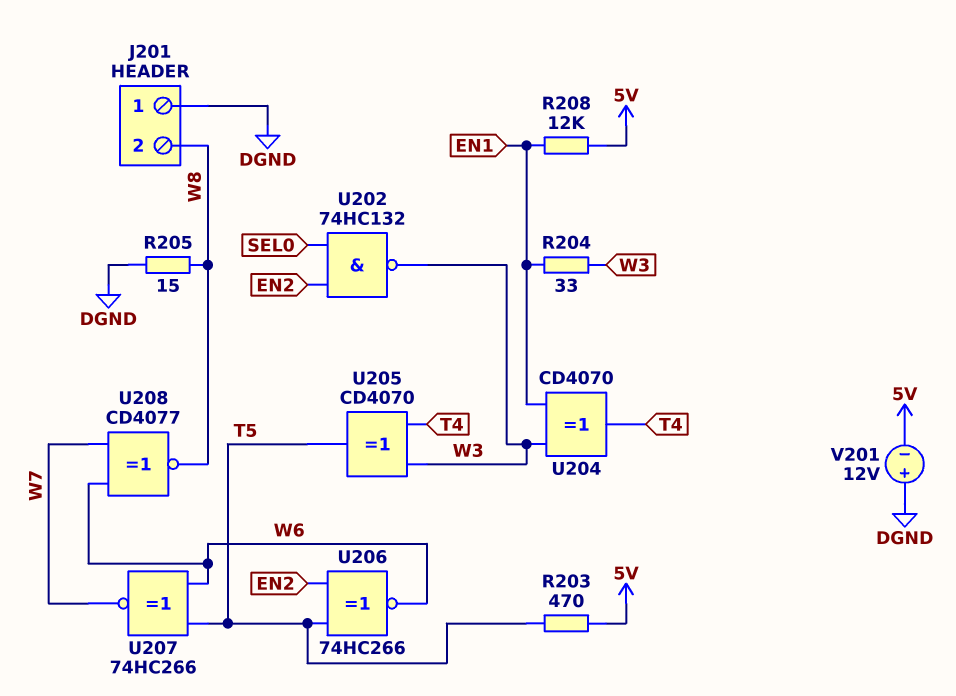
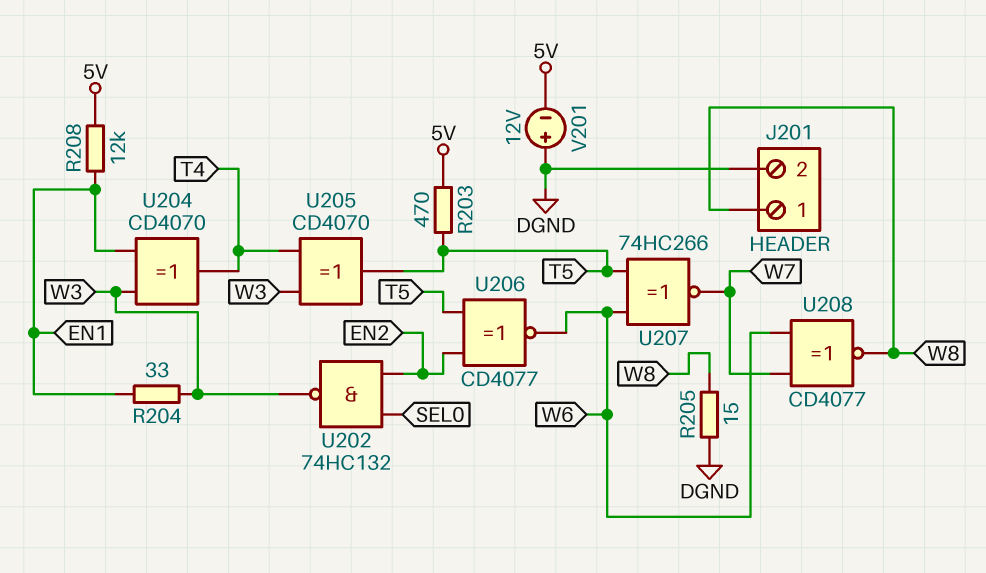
J201 pin 1: DGND -> W8
J201 pin 2: W8 -> DGND
U206: XNOR 74HC266 (in EN2, in T5, out W6) -> XNOR CD4077 (in EN2, in T5, out W6)

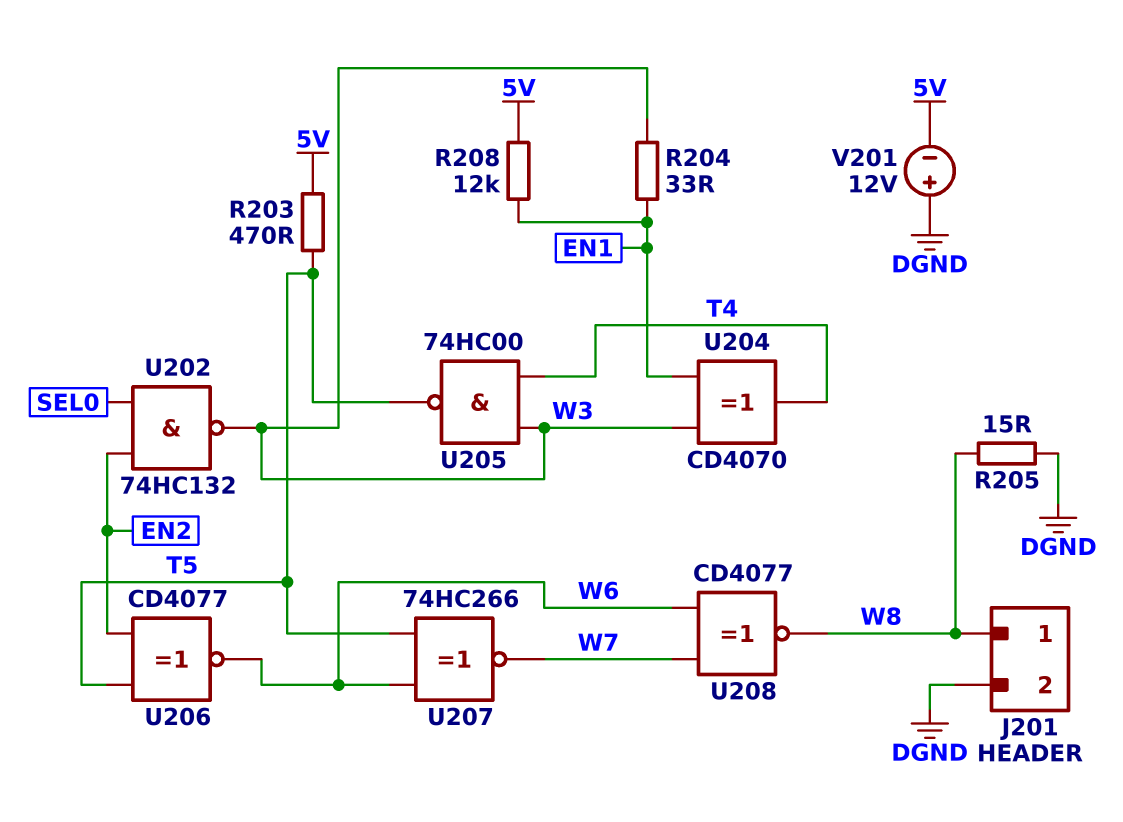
U205: XOR CD4070 (in T4, in W3, out T5) -> NAND 74HC00 (in T4, in W3, out T5)

